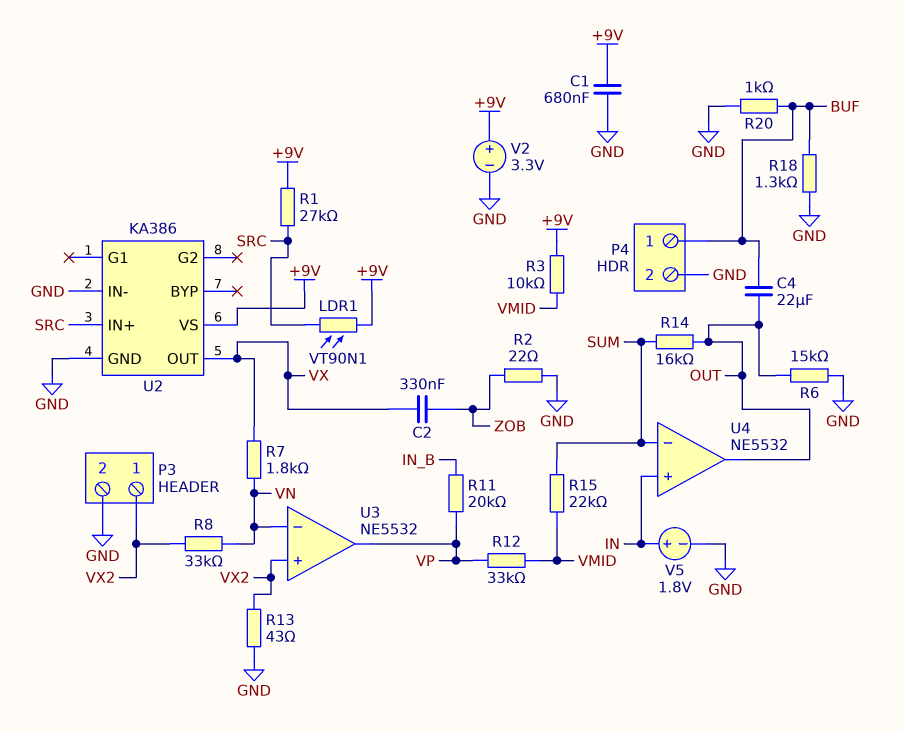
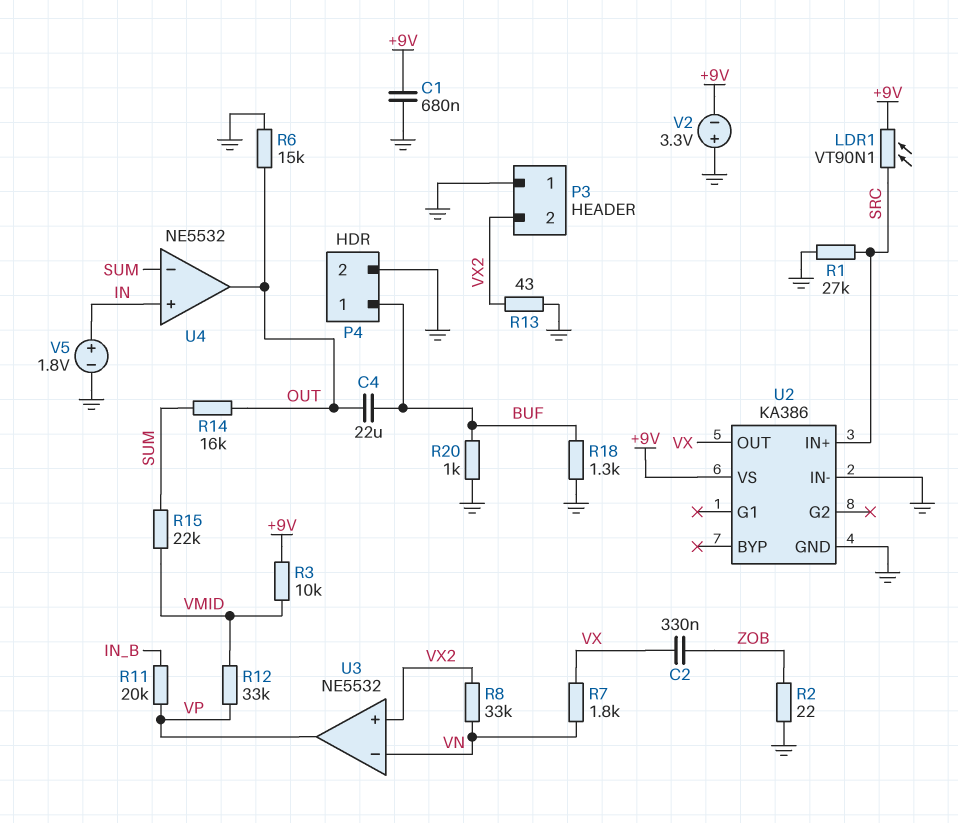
P3 pin 1: VX2 -> GND
P3 pin 2: GND -> VX2
R1: 27k (+9V, SRC) -> 27k (GND, SRC)
V2: 3.3V (plus +9V, minus GND) -> 3.3V (plus GND, minus +9V)

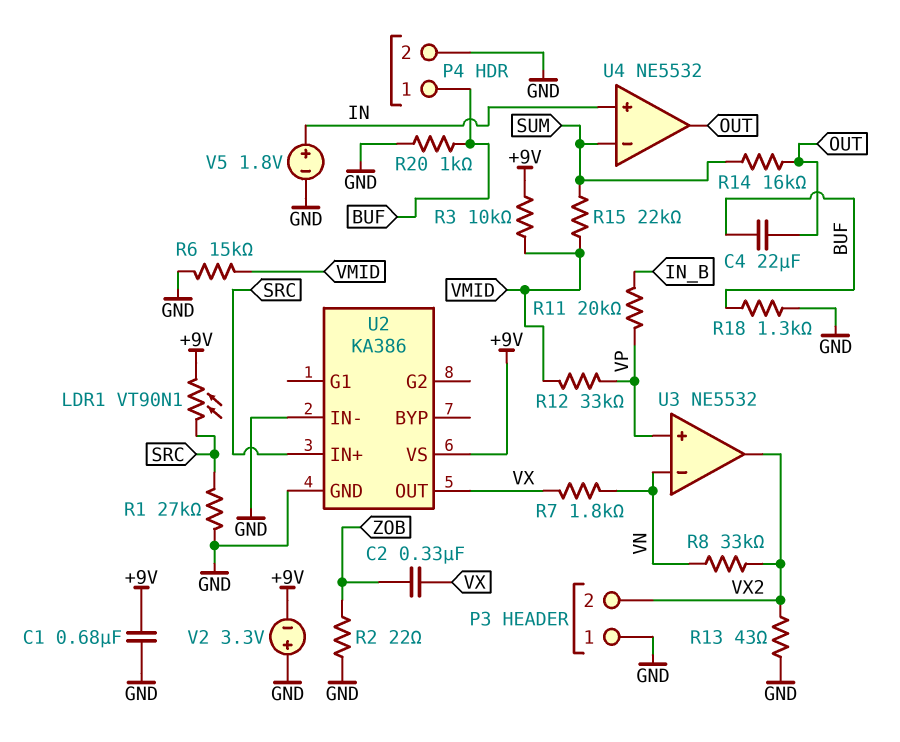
R6: 15k (GND, OUT) -> 15k (GND, VMID)
U3 pin in+: VX2 -> VP
U3 pin out: VP -> VX2

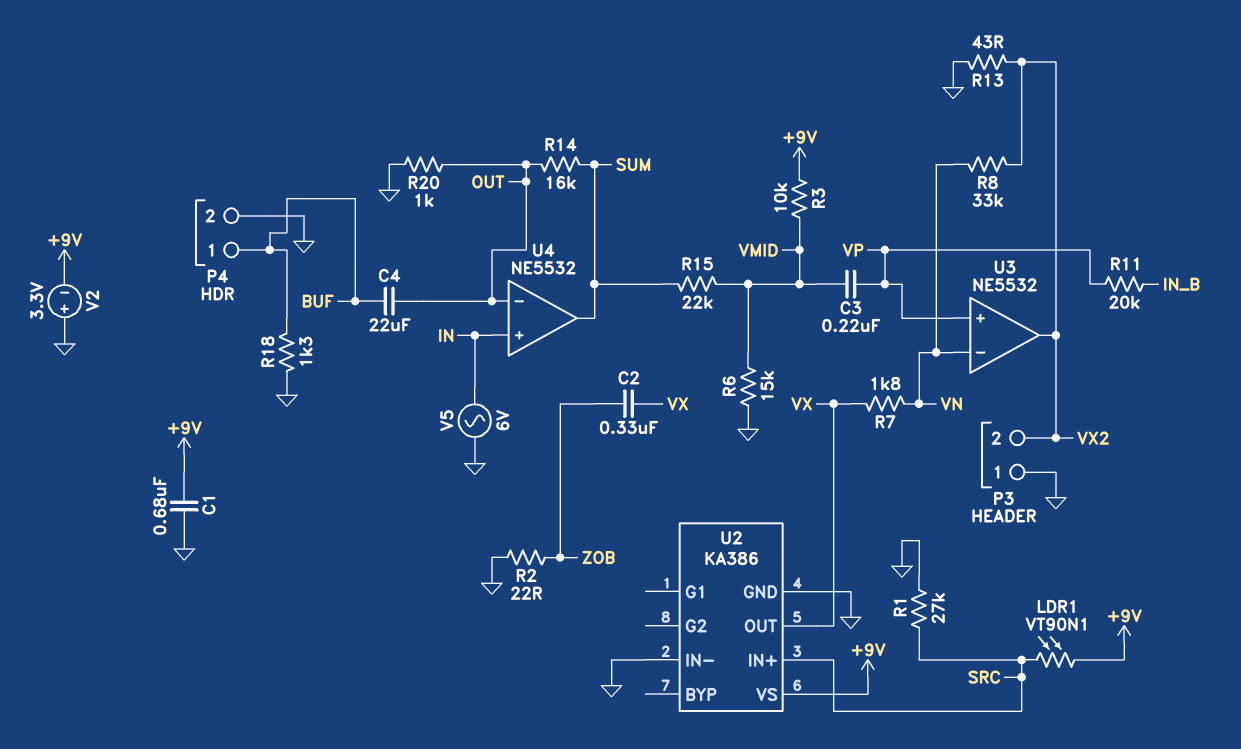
C3: none -> 220nF (VMID, VP)
R12: 33k (VMID, VP) -> none
R20: 1k (BUF, GND) -> 1k (GND, OUT)
U4 pin in-: SUM -> OUT
U4 pin out: OUT -> SUM
V5: 1.8V (plus IN, minus GND) -> AC 6V (GND, IN)

